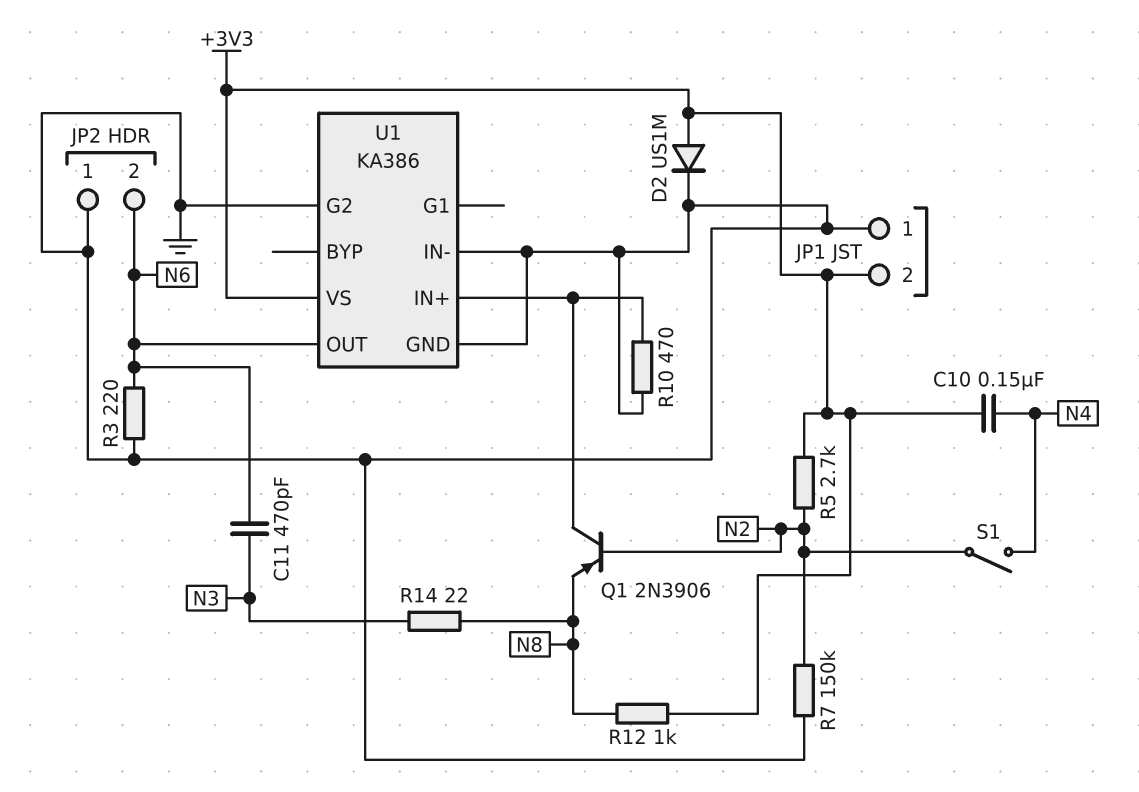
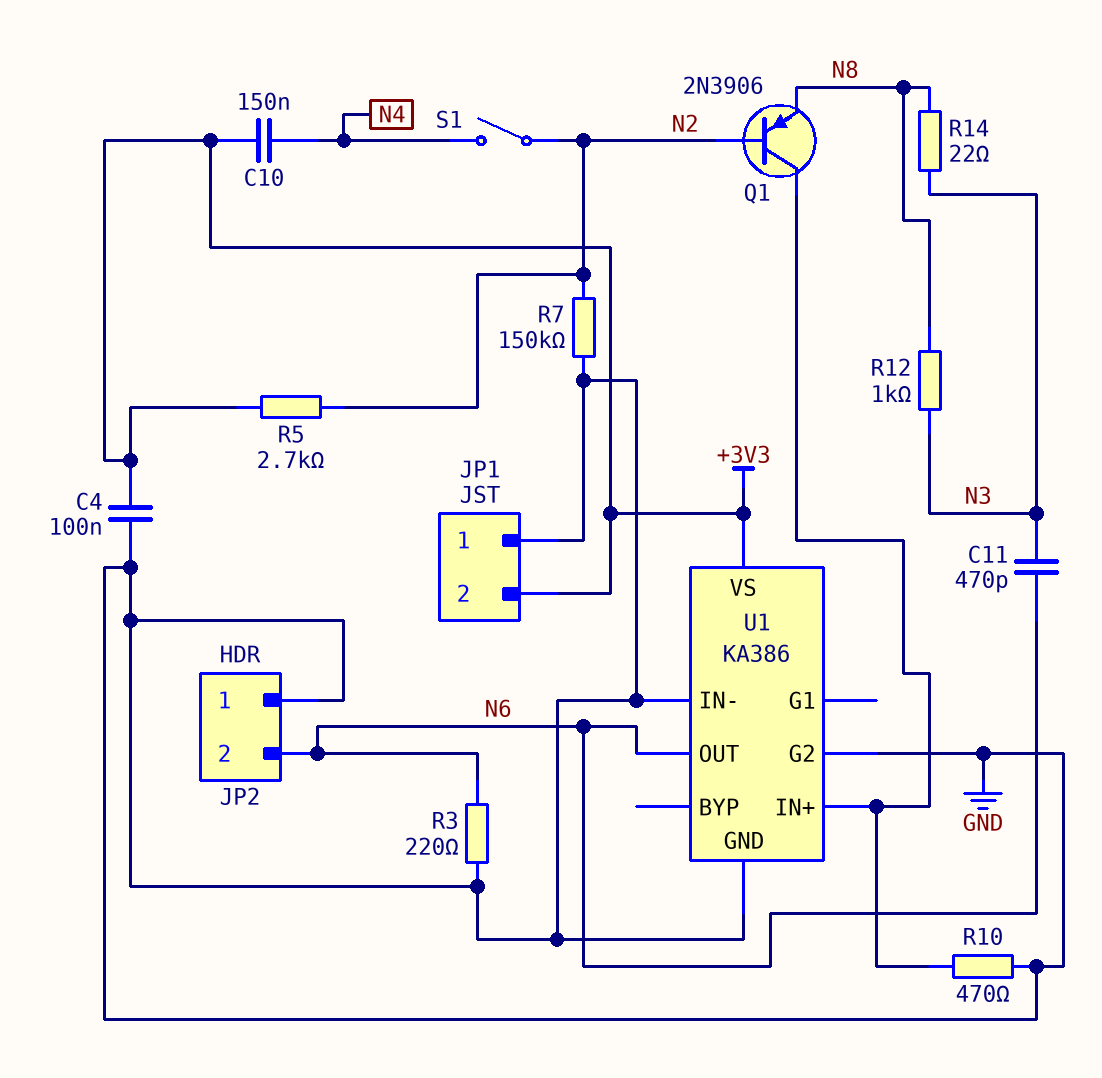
C4: none -> 100nF (+3V3, GND)
D2: diode US1M (A +3V3, K GND) -> none
R12: 1k (+3V3, N8) -> 1k (N3, N8)

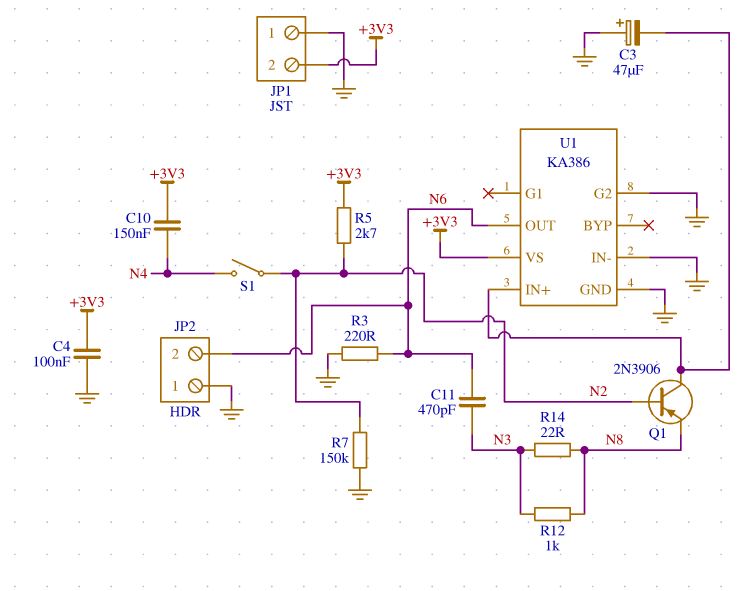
C3: none -> 47uF (plus GND, minus U1/IN+)
R10: 470 (GND, U1/IN+) -> none

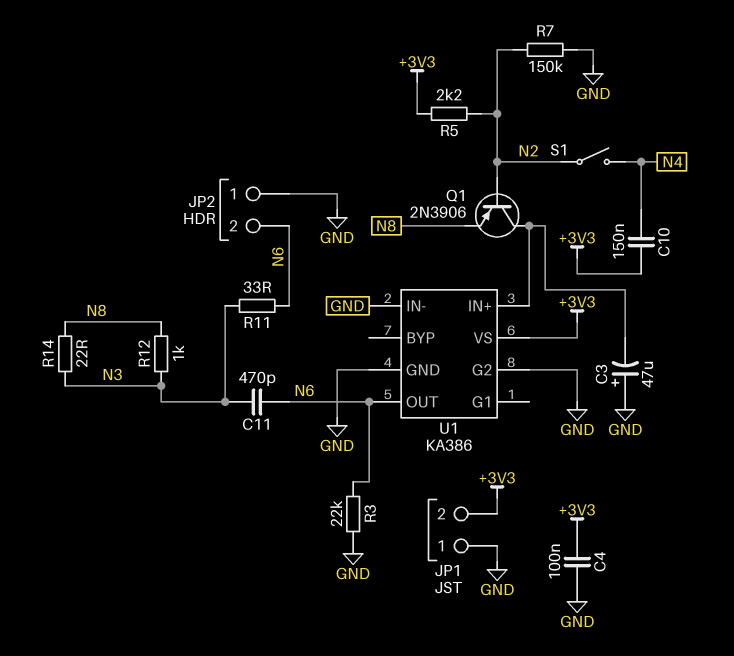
R3: 220 (GND, N6) -> 22k (GND, N6)
R5: 2.7k (+3V3, N2) -> 2.2k (+3V3, N2)
R11: none -> 33 (N3, N6)

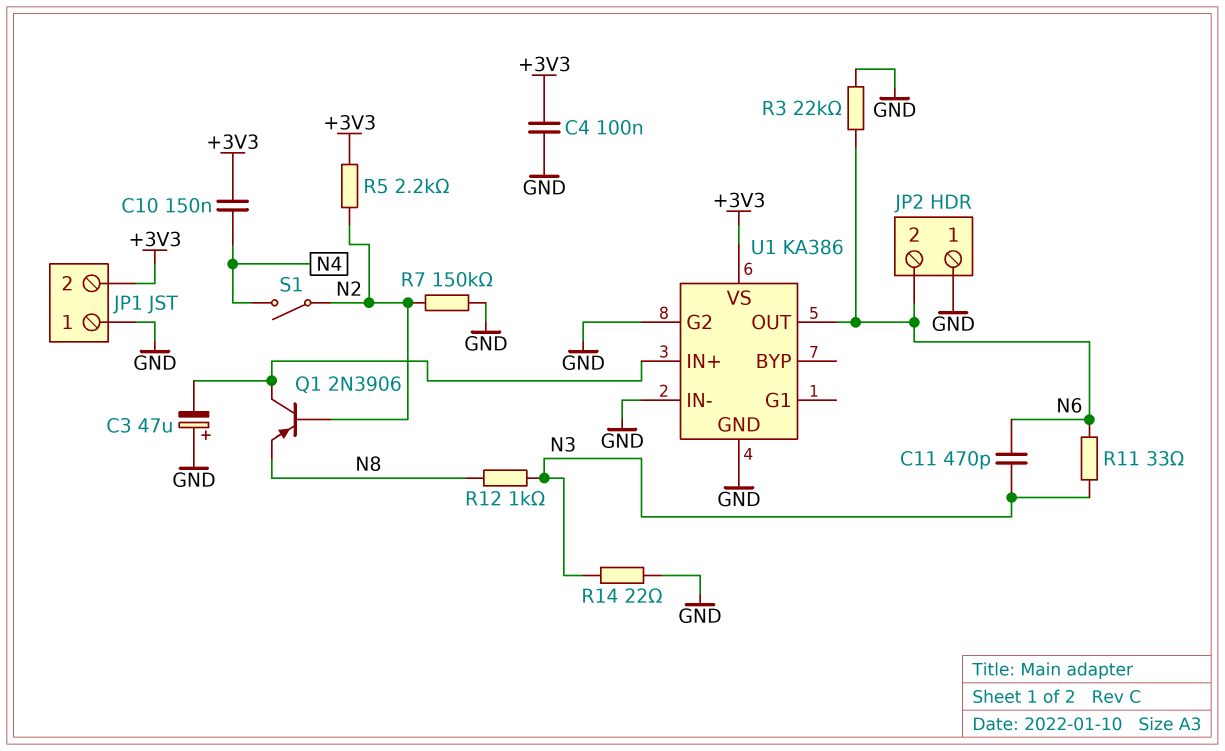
R14: 22 (N3, N8) -> 22 (GND, N3)

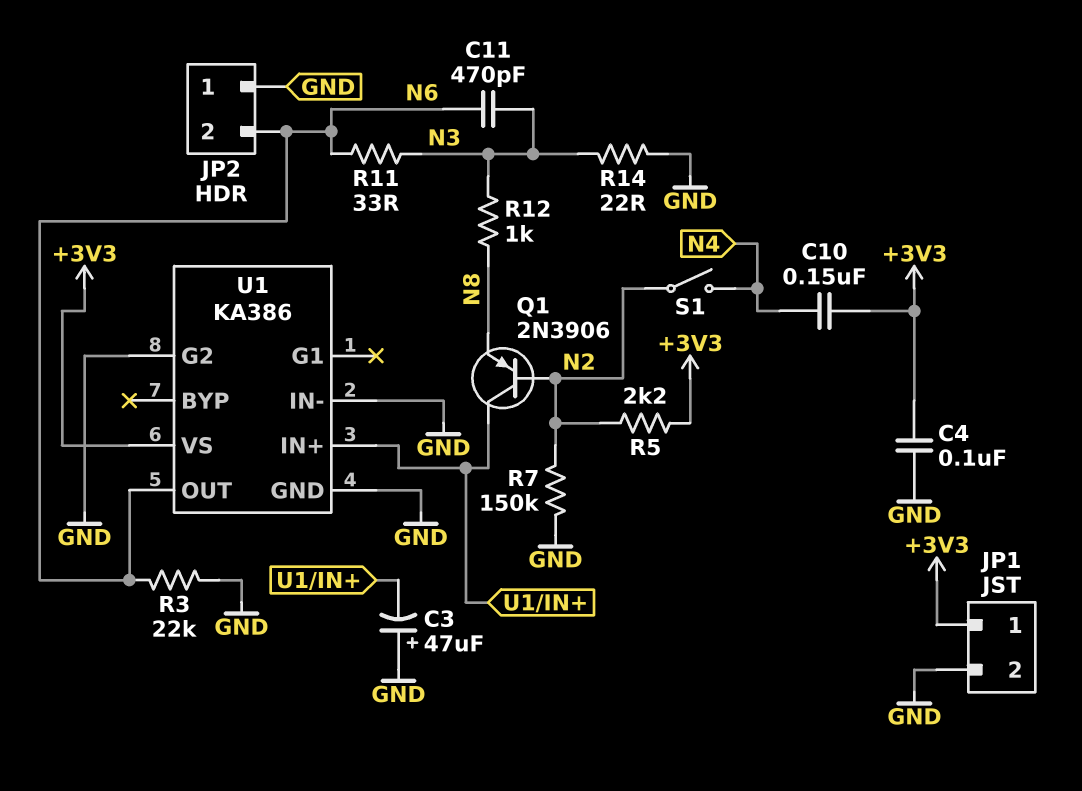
JP1 pin 1: GND -> +3V3
JP1 pin 2: +3V3 -> GND

